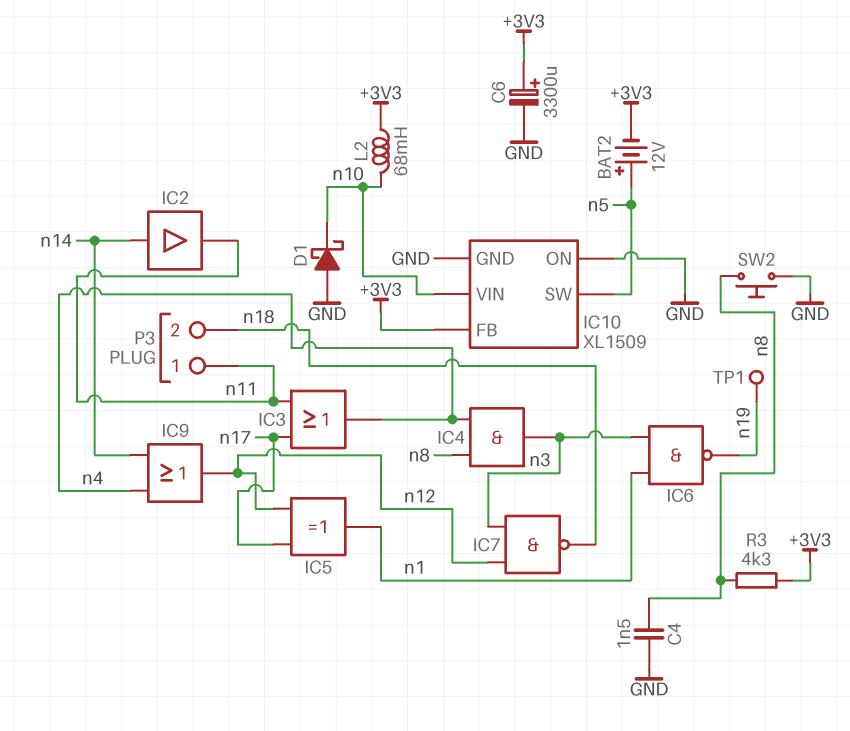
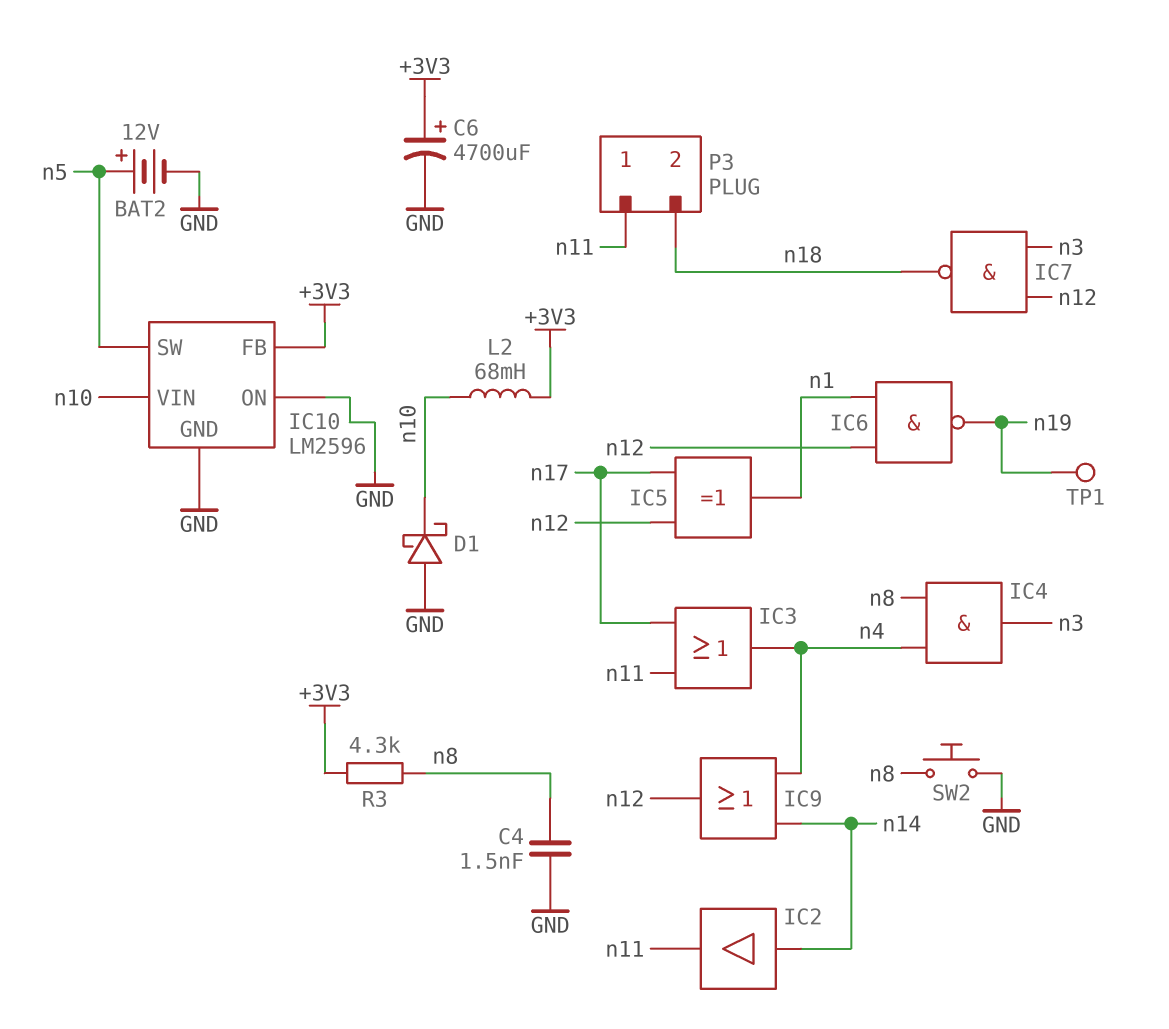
BAT2: 12V (plus n5, minus +3V3) -> 12V (plus n5, minus GND)
C6: 3300uF (plus +3V3, minus GND) -> 4700uF (plus +3V3, minus GND)
IC6: NAND (in n1, in n3, out n19) -> NAND (in n1, in n12, out n19)
IC10: XL1509 -> LM2596

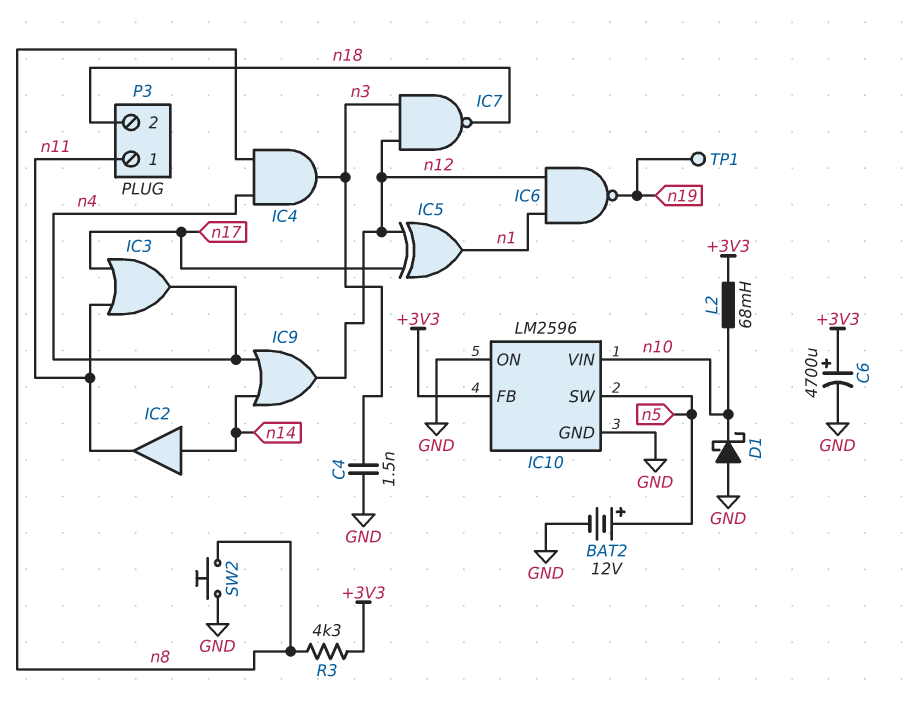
C4: 1.5nF (GND, n8) -> 1.5nF (GND, n3)

